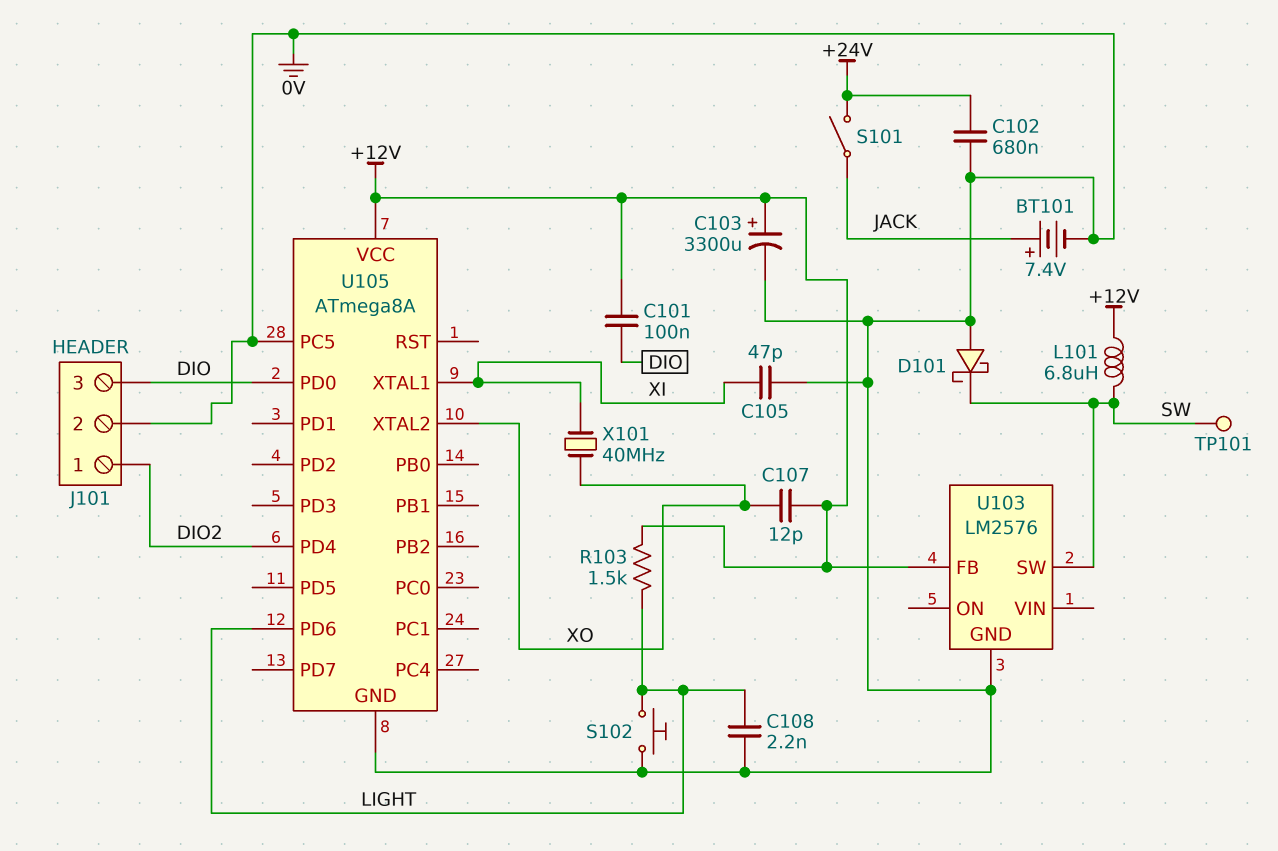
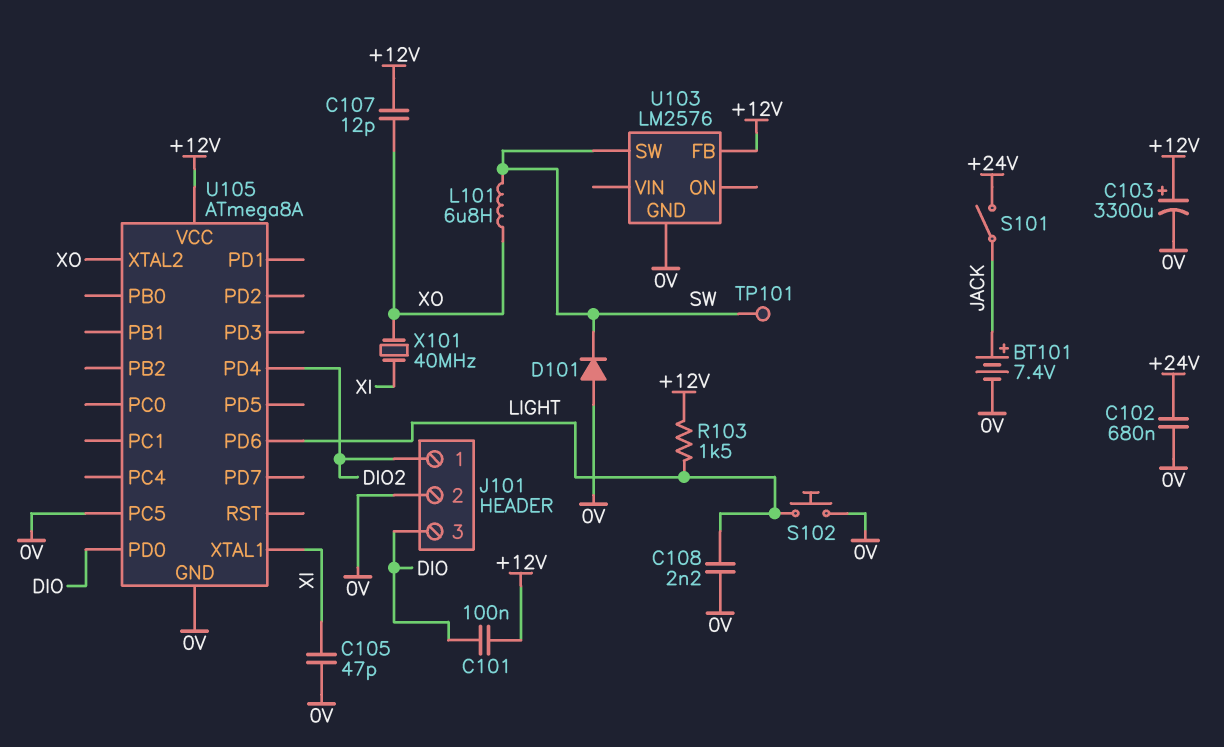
D101: schottky (A 0V, K SW) -> diode (A 0V, K SW)
L101: 6.8uH (+12V, SW) -> 6.8uH (SW, XO)

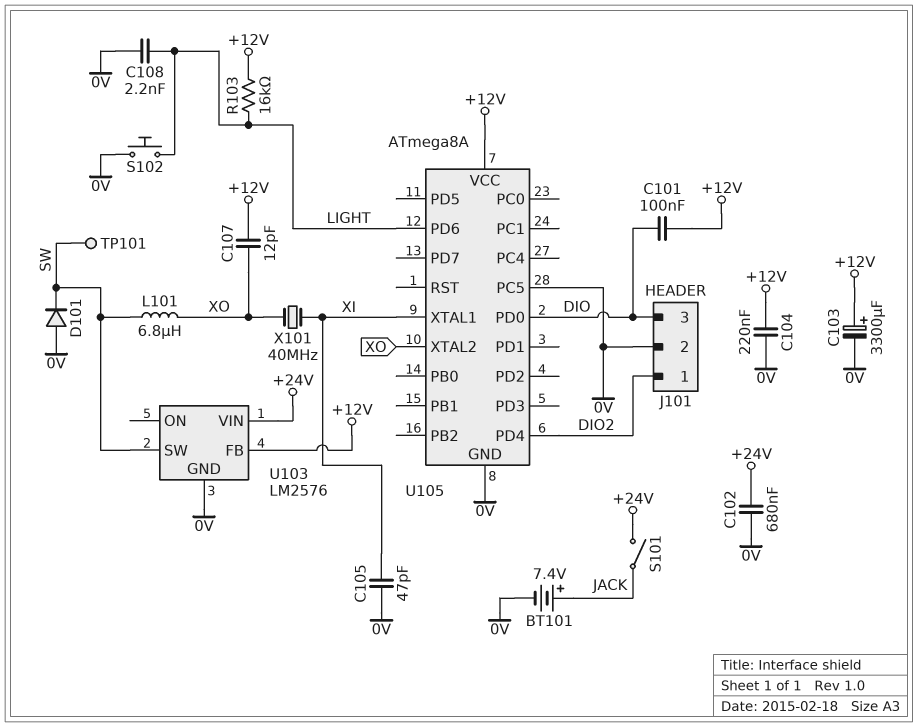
C104: none -> 220nF (+12V, 0V)
R103: 1.5k (+12V, LIGHT) -> 16k (+12V, LIGHT)
U103 pin VIN: none -> +24V

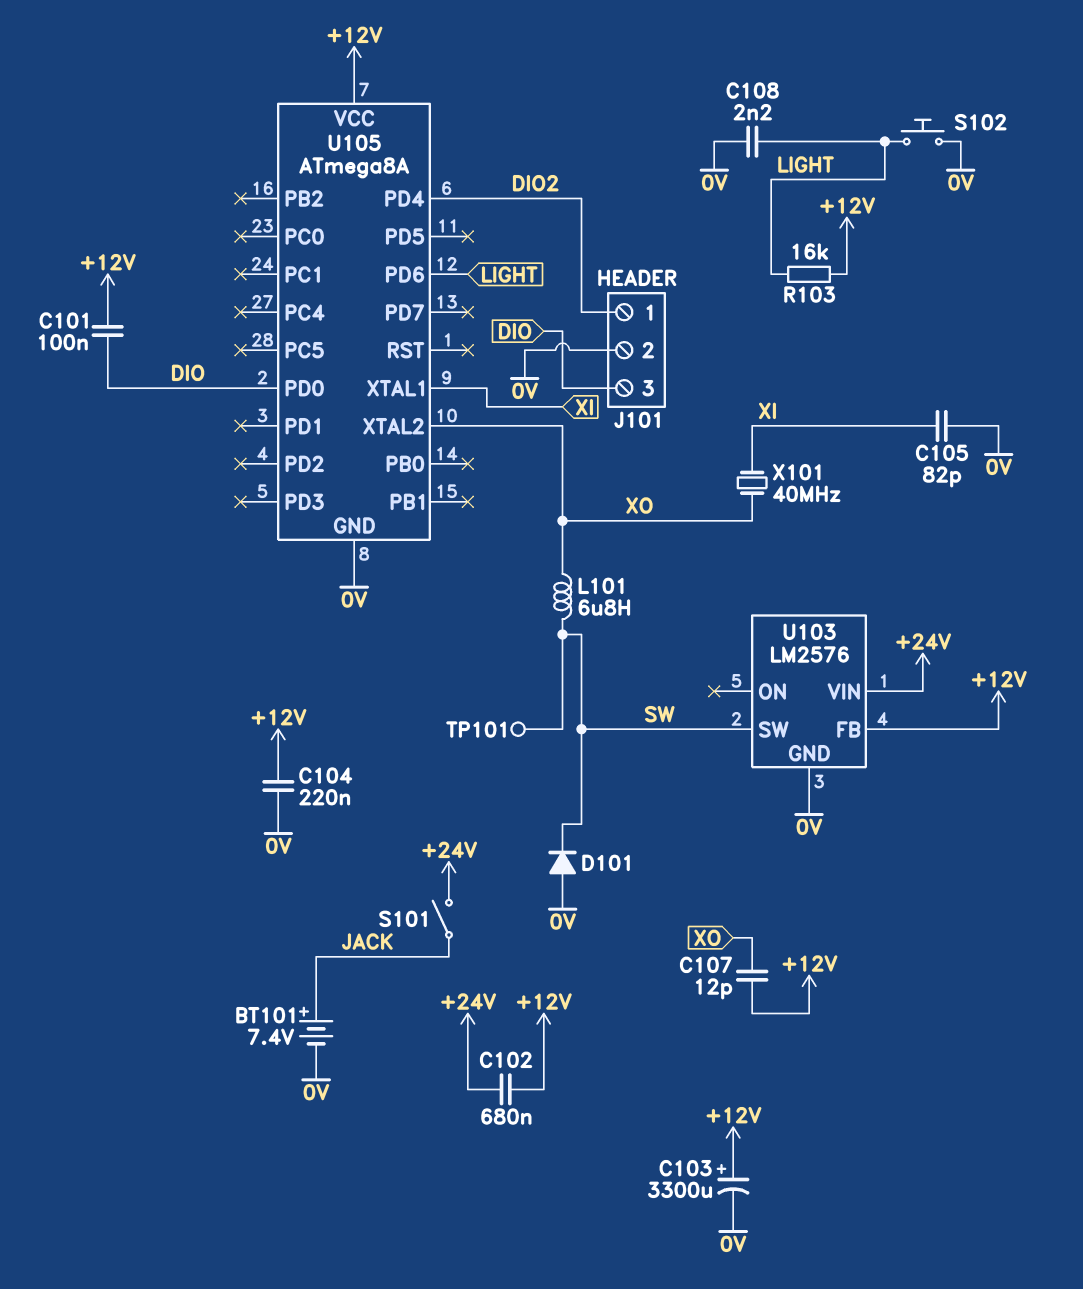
C102: 680nF (+24V, 0V) -> 680nF (+12V, +24V)
C105: 47pF (0V, XI) -> 82pF (0V, XI)
U105 pin PC5: 0V -> none

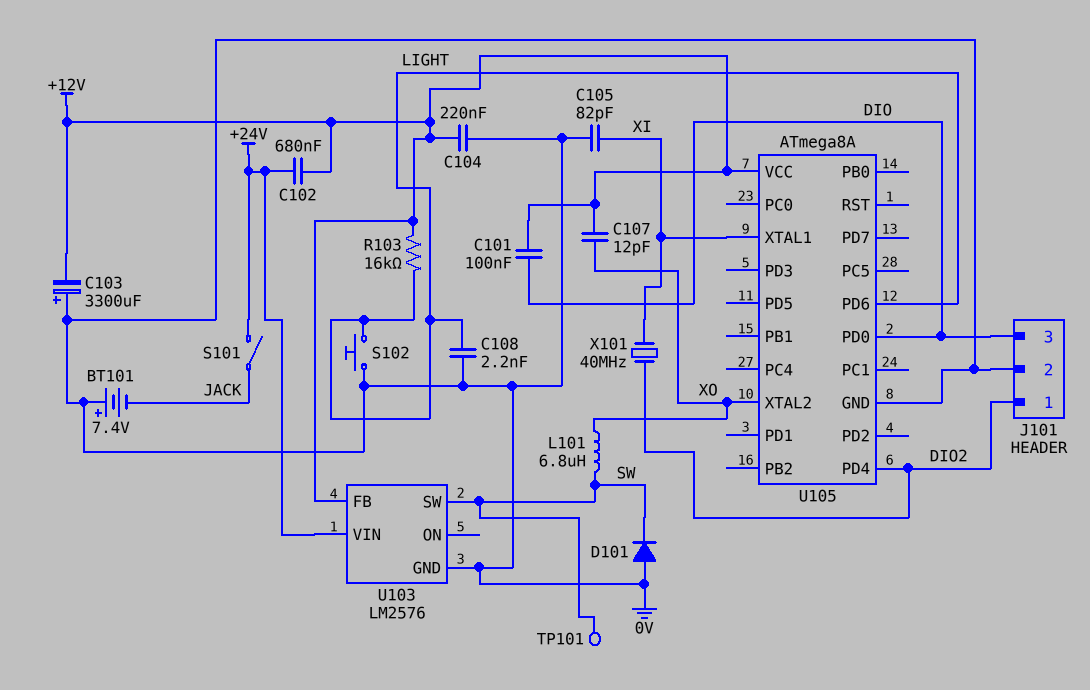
BT101: 7.4V (plus JACK, minus 0V) -> 7.4V (plus 0V, minus JACK)
C103: 3300uF (plus +12V, minus 0V) -> 3300uF (plus 0V, minus +12V)
X101: 40MHz (XI, XO) -> 40MHz (DIO2, XI)

